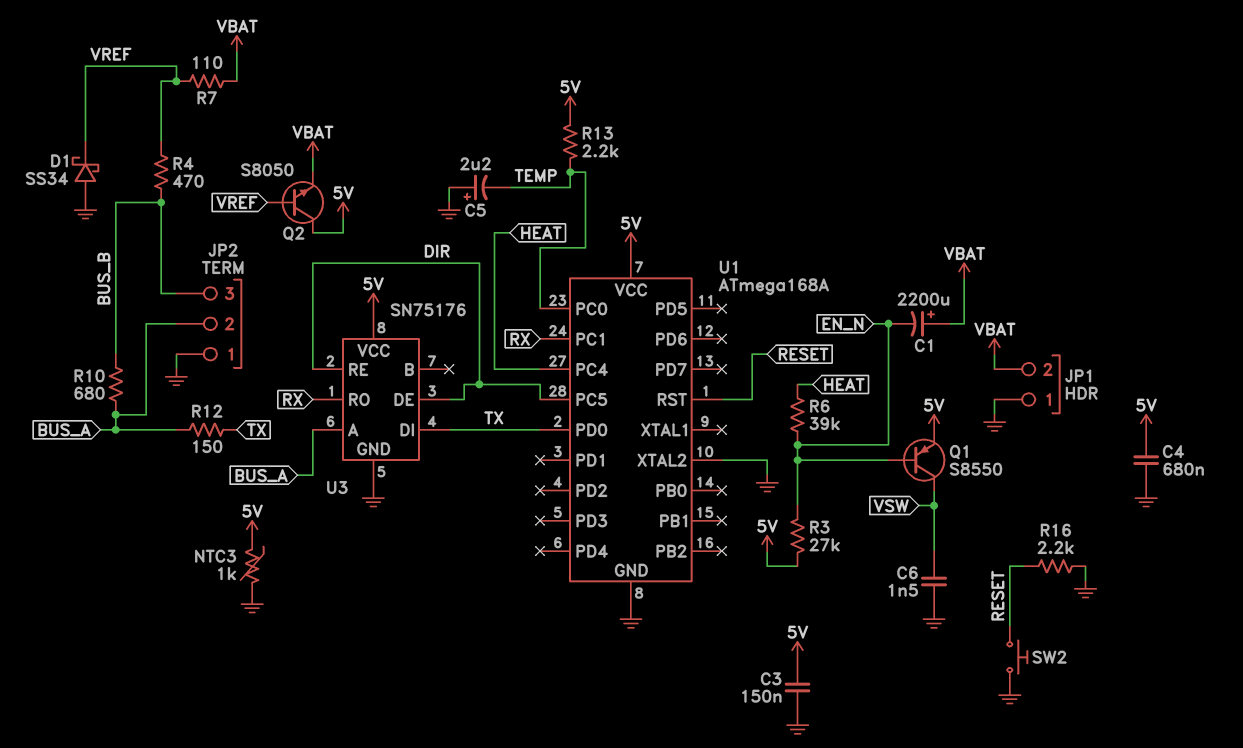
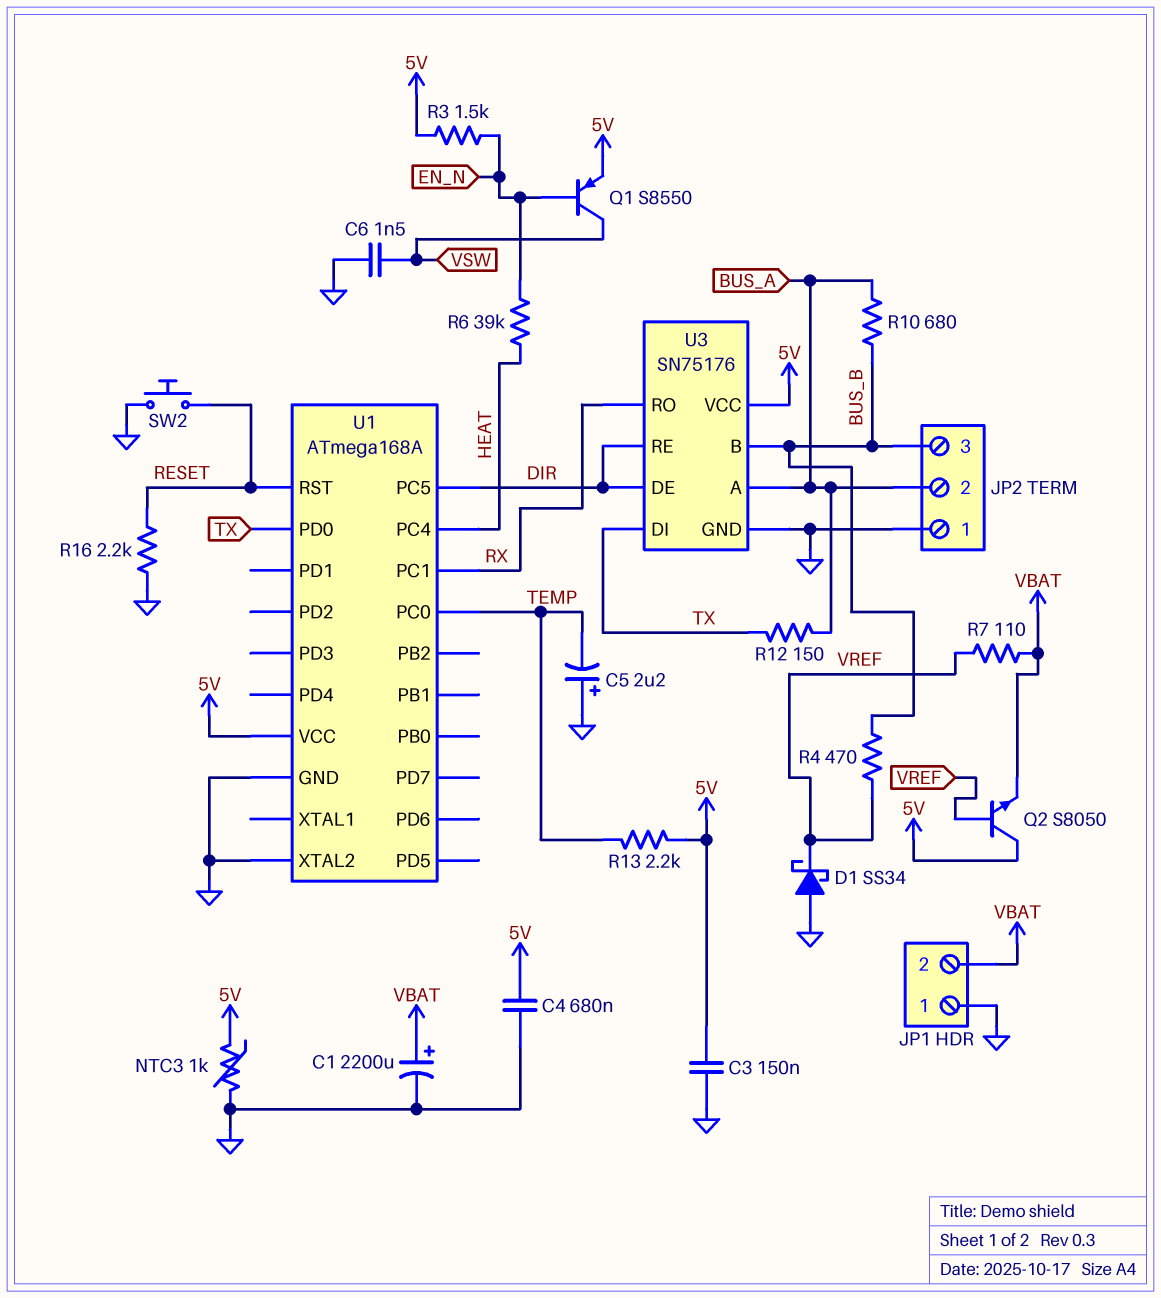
C1: 2200uF (plus VBAT, minus EN_N) -> 2200uF (plus VBAT, minus GND)
R3: 27k (5V, EN_N) -> 1.5k (5V, EN_N)
U3 pin B: none -> BUS_B

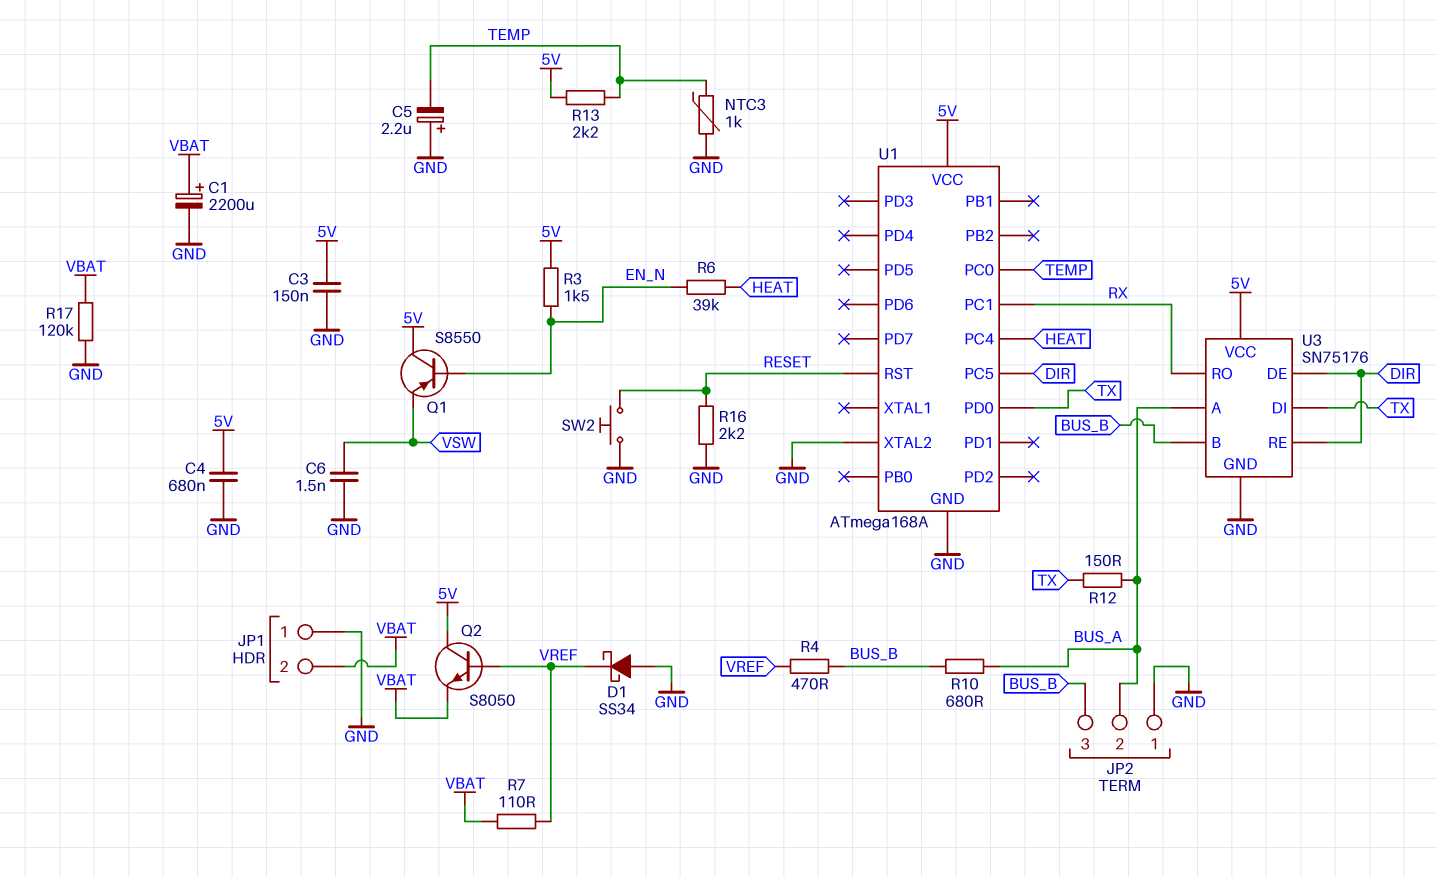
NTC3: 1k (5V, GND) -> 1k (GND, TEMP)
Q1: PNP S8550 (B EN_N, C VSW, E 5V) -> PNP S8550 (B EN_N, C 5V, E VSW)
R17: none -> 120k (GND, VBAT)

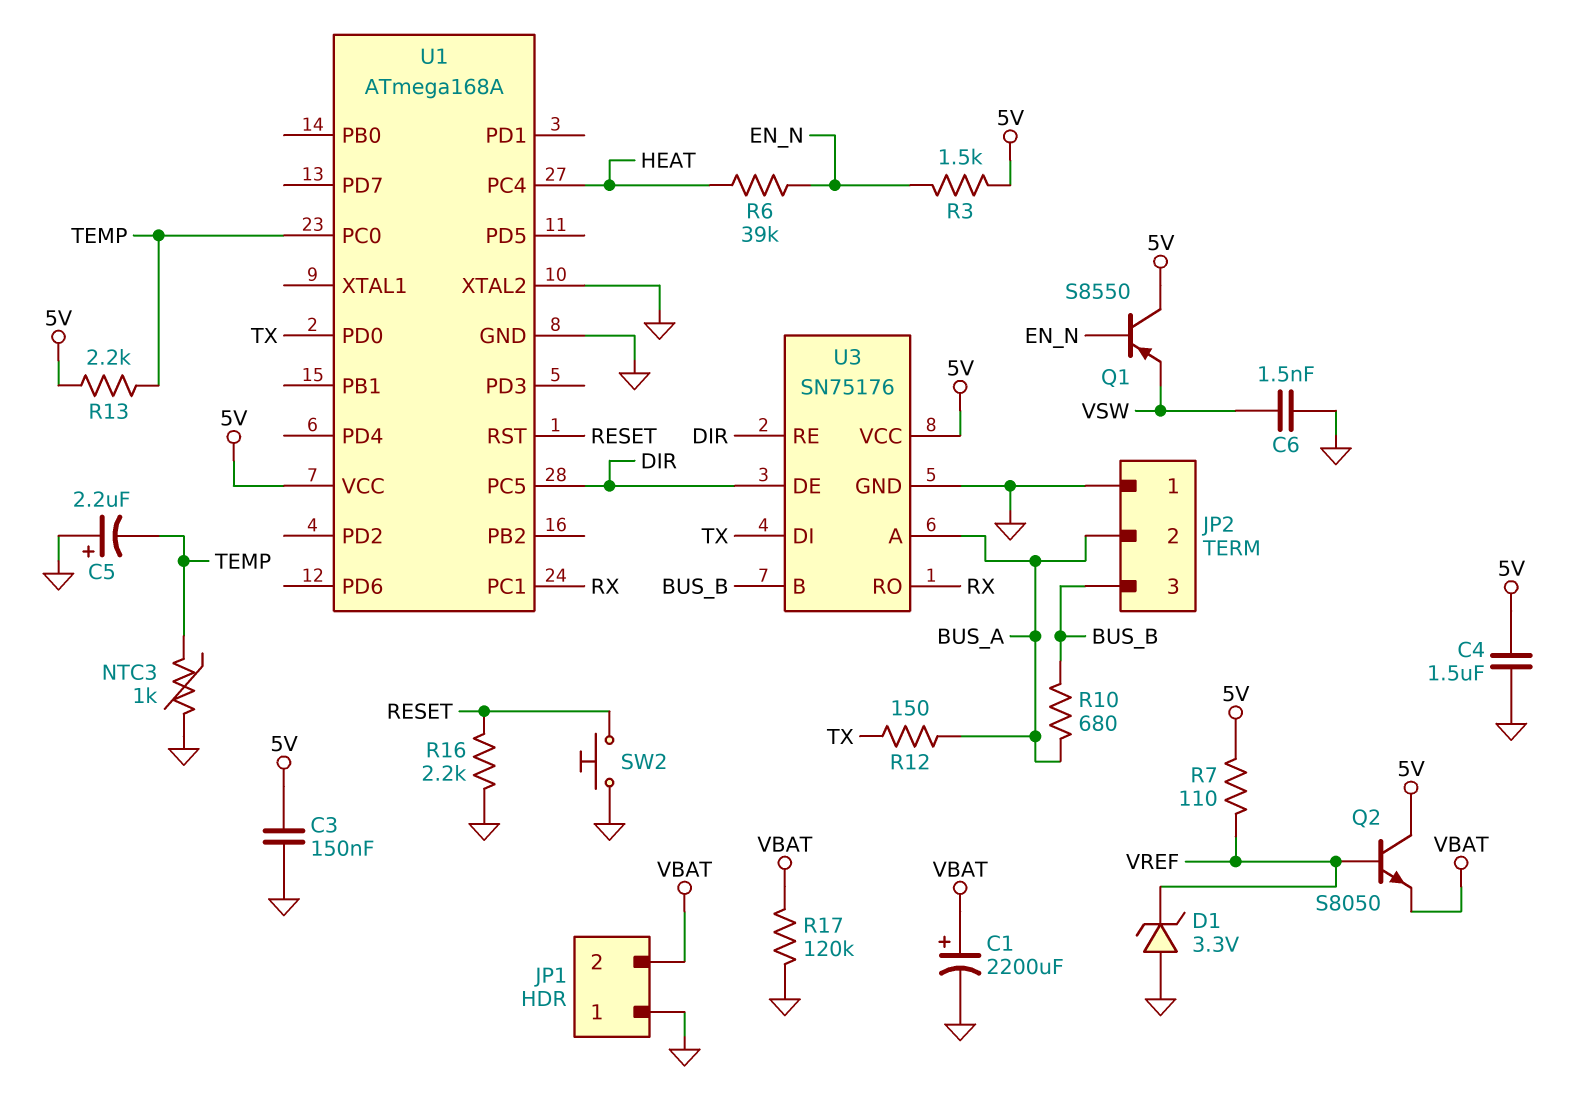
C4: 680nF (5V, GND) -> 1.5uF (5V, GND)
D1: schottky SS34 (A GND, K VREF) -> zener 3.3V (A GND, K VREF)
R4: 470 (BUS_B, VREF) -> none
R7: 110 (VBAT, VREF) -> 110 (5V, VREF)

